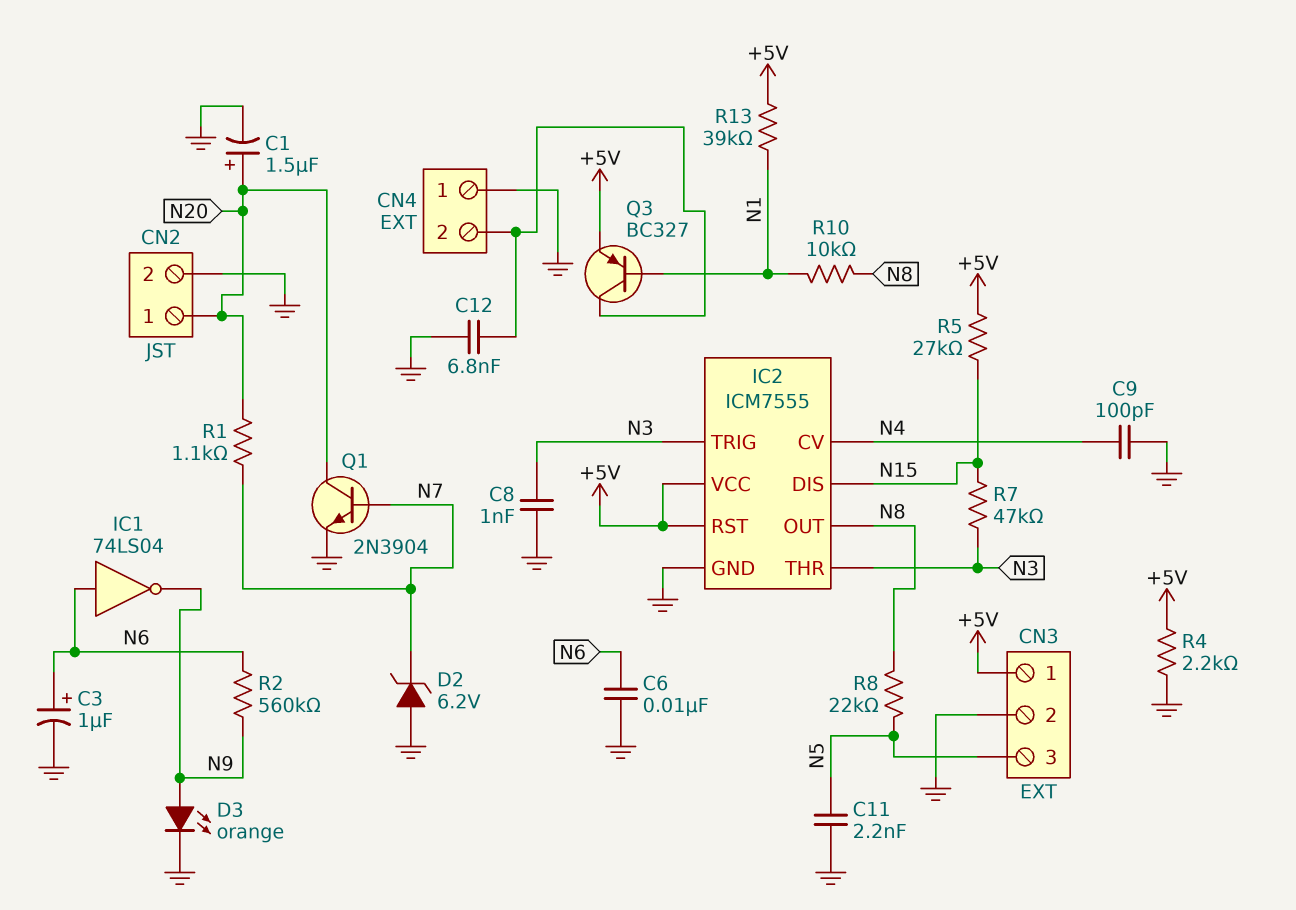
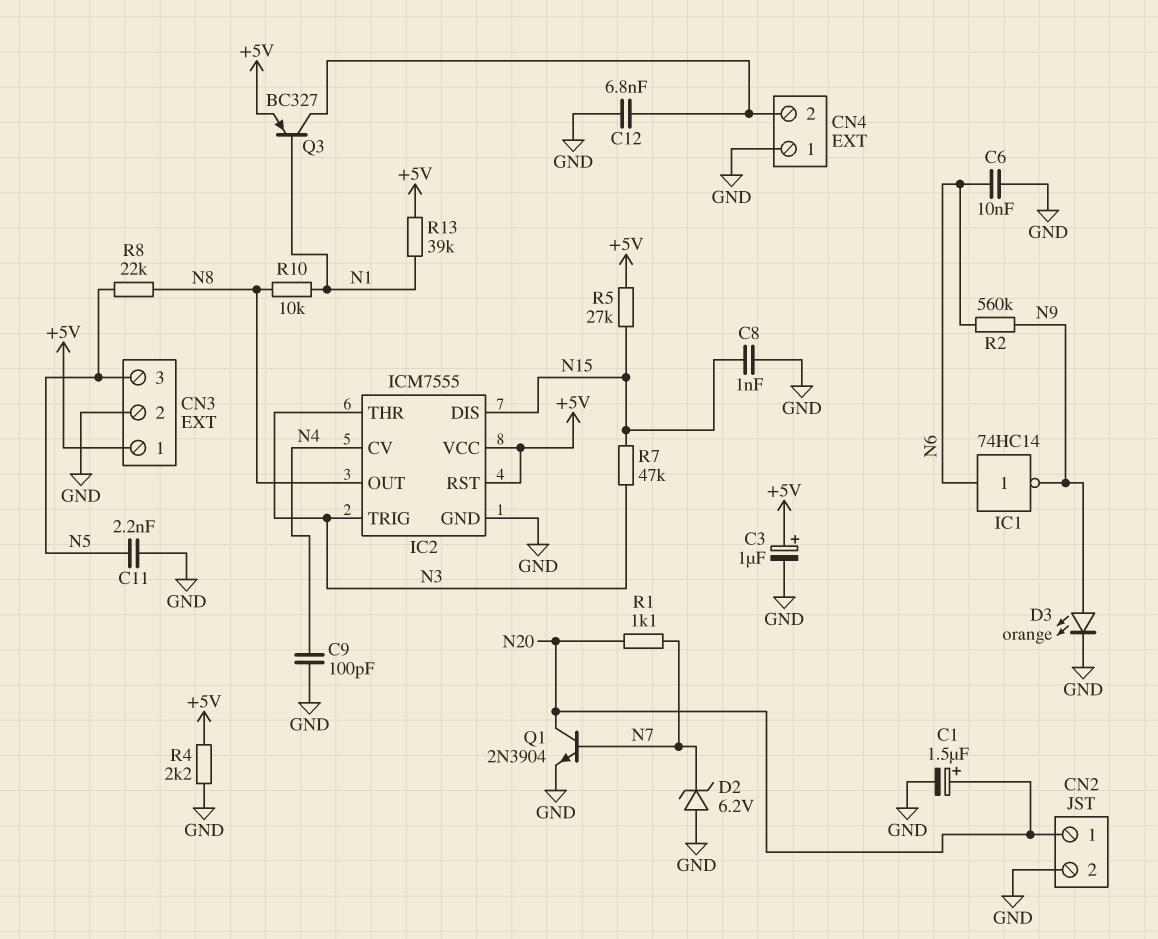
C3: 1uF (plus N6, minus GND) -> 1uF (plus +5V, minus GND)
C8: 1nF (GND, N3) -> 1nF (GND, N15)
IC1: NOT 74LS04 (in N6, out N9) -> NOT 74HC14 (in N6, out N9)

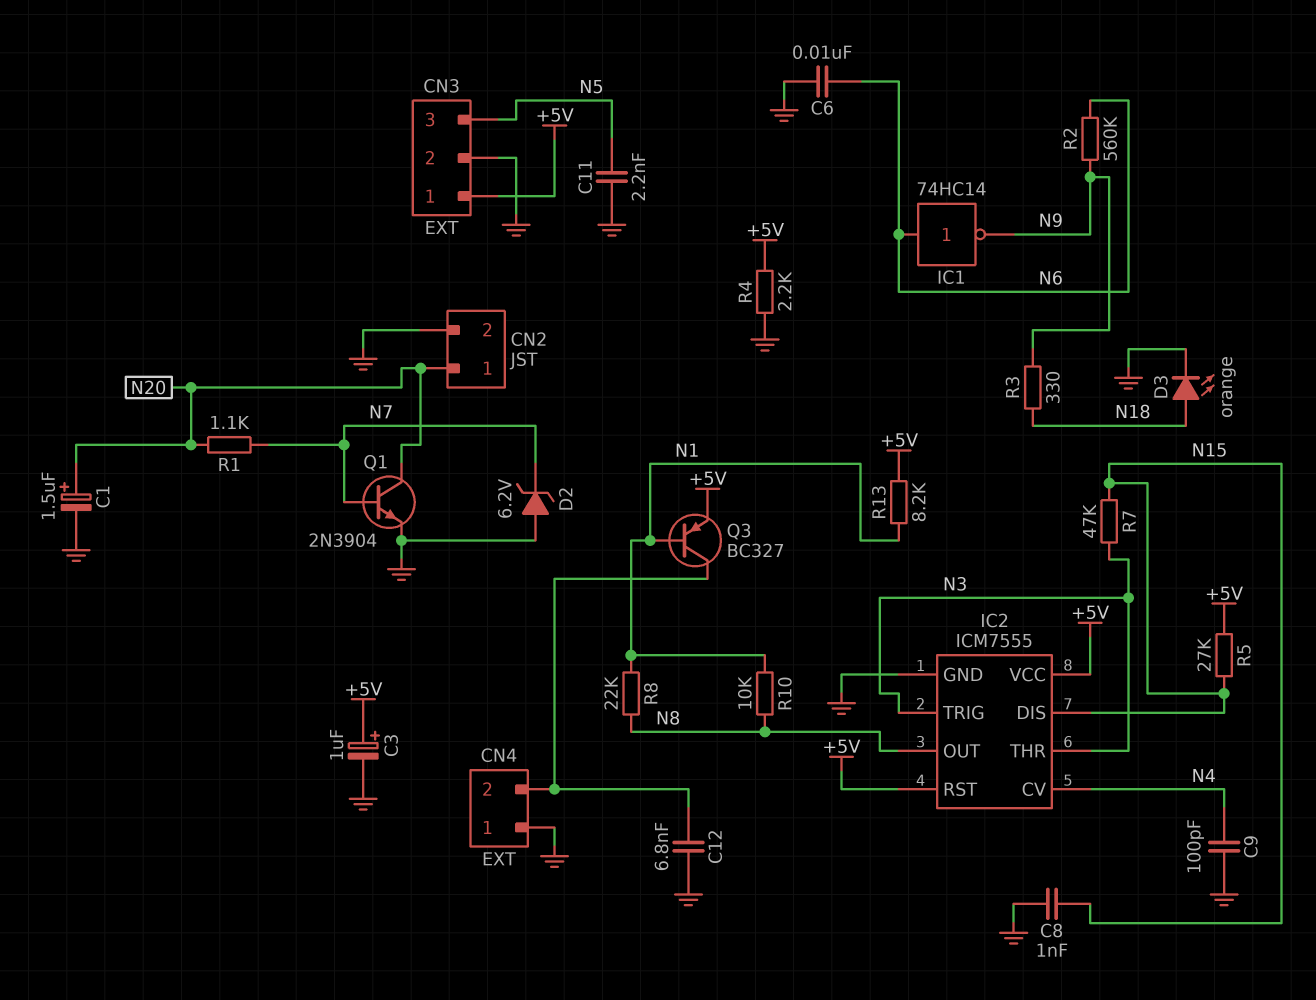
D3: LED orange (A N9, K GND) -> LED orange (A N18, K GND)
R3: none -> 330 (N9, N18)
R8: 22k (N5, N8) -> 22k (N1, N8)
R13: 39k (+5V, N1) -> 8.2k (+5V, N1)

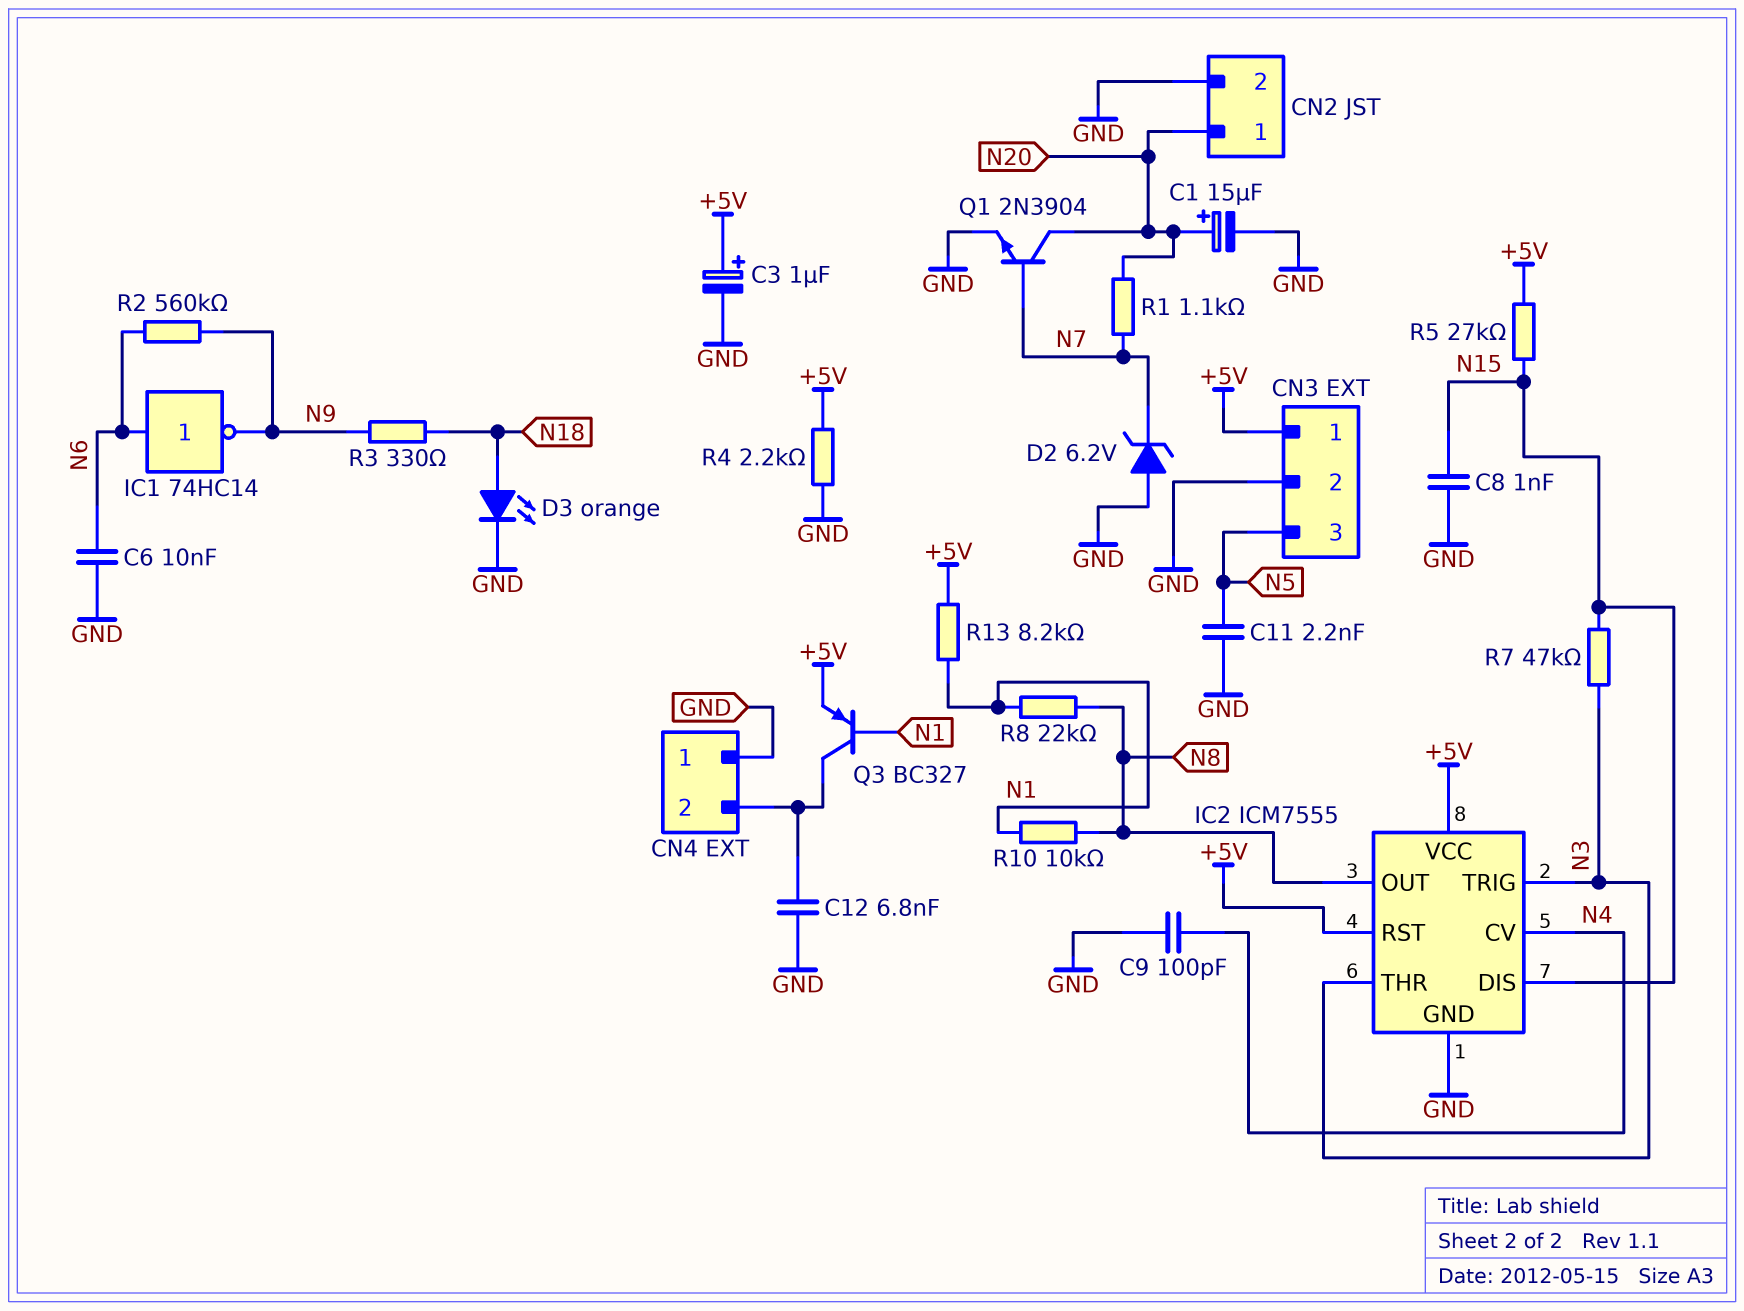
C1: 1.5uF (plus N20, minus GND) -> 15uF (plus N20, minus GND)

